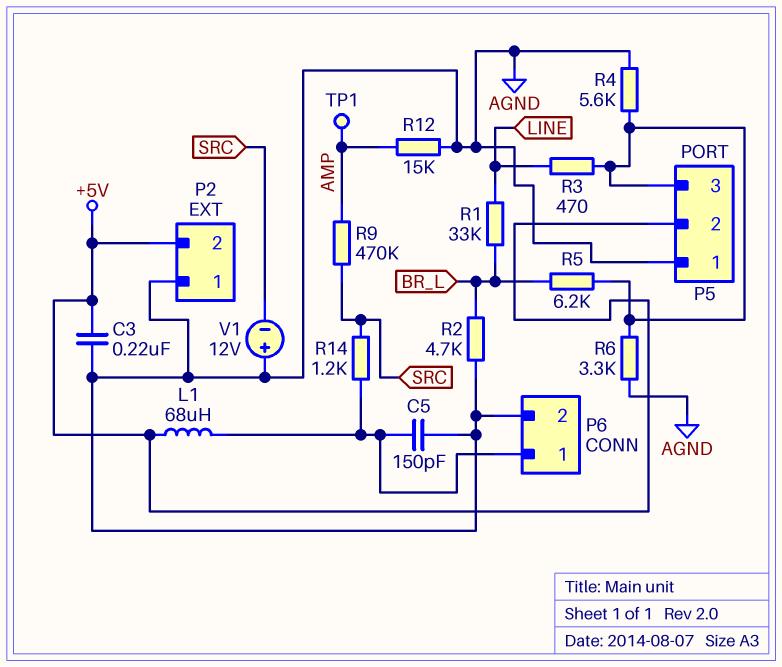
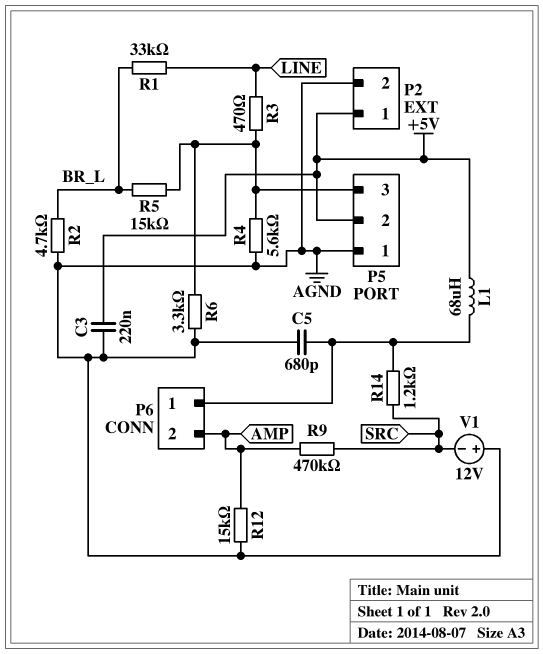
C5: 150pF (AGND, P6/1) -> 680pF (AGND, P6/1)
P2 pin 1: AGND -> +5V
P2 pin 2: +5V -> AGND
P6 pin 2: AGND -> AMP
R5: 6.2k (BR_L, P5/3) -> 15k (BR_L, P5/3)
TP1: test point (AMP) -> none

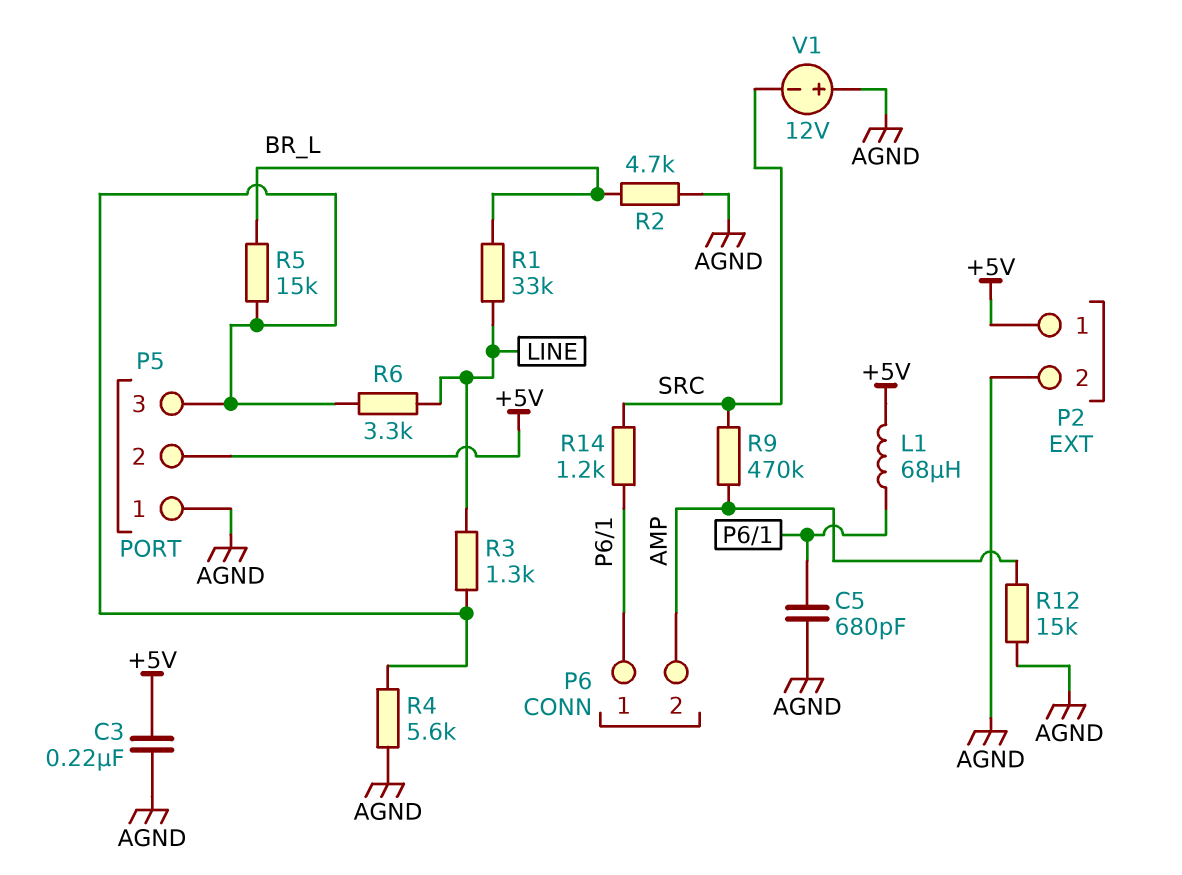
R3: 470 (LINE, P5/3) -> 1.3k (LINE, P5/3)
R6: 3.3k (AGND, P5/3) -> 3.3k (LINE, P5/3)

